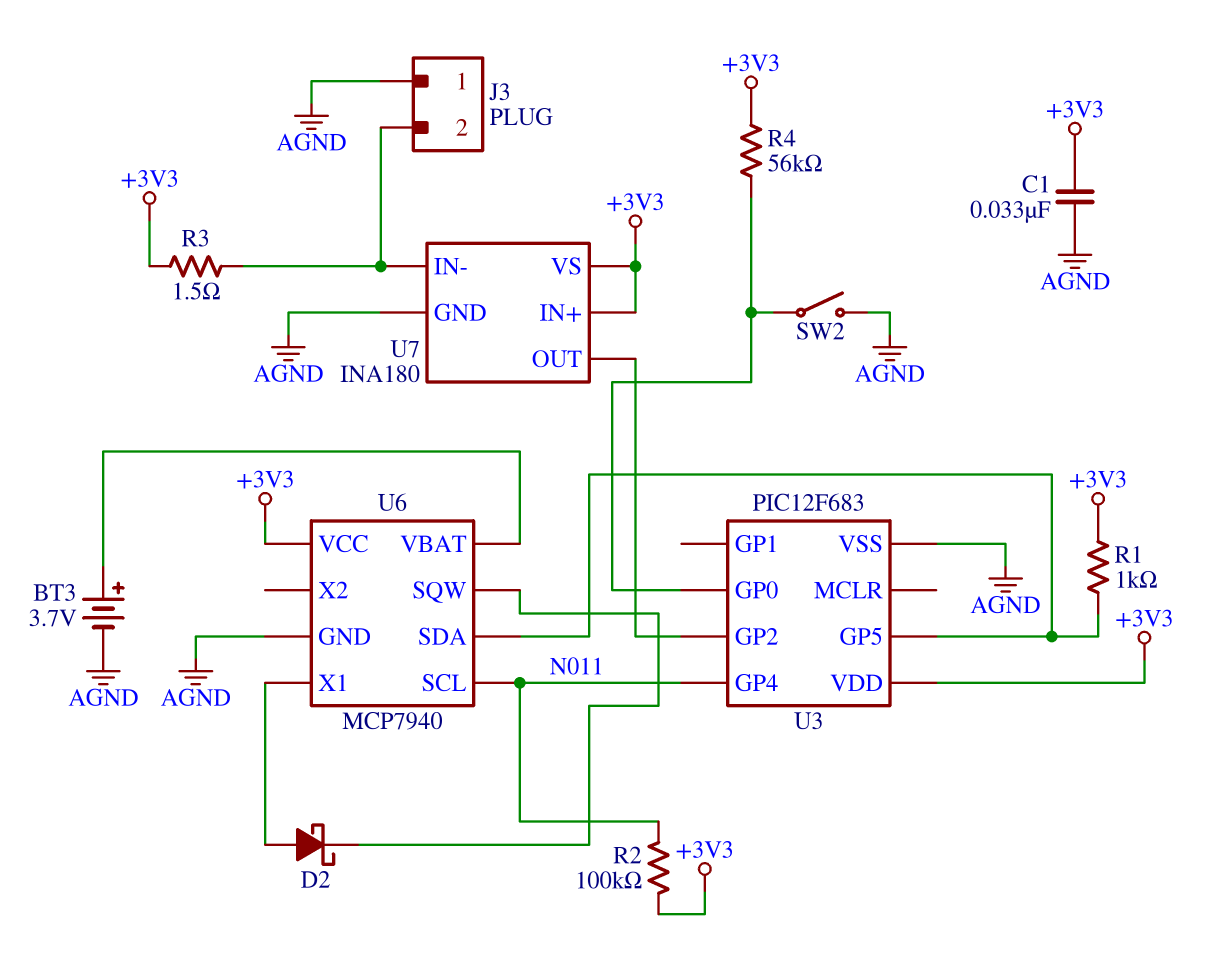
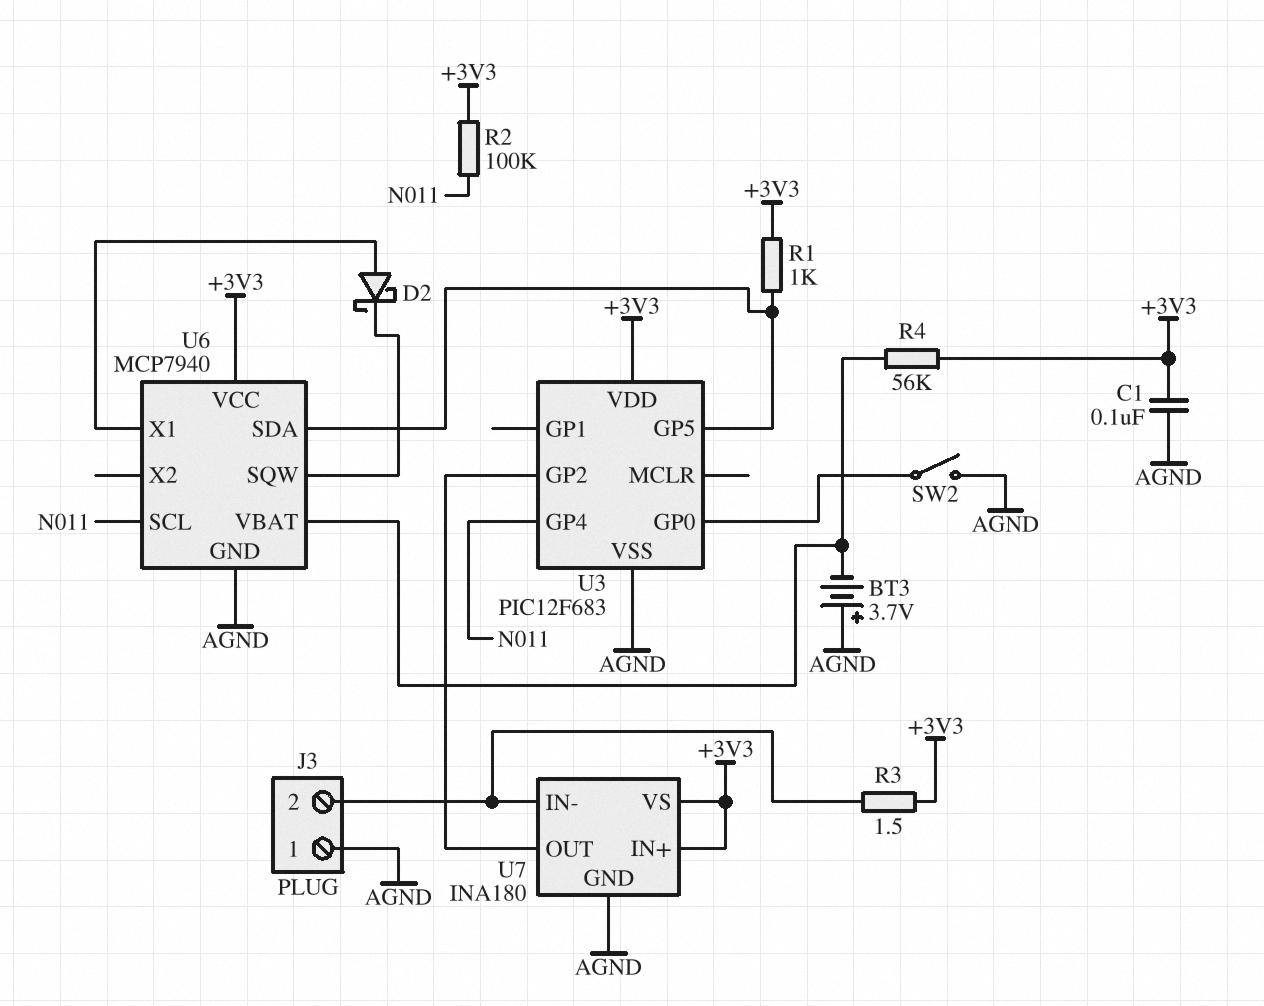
BT3: 3.7V (plus U6/VBAT, minus AGND) -> 3.7V (plus AGND, minus U6/VBAT)
C1: 33nF (+3V3, AGND) -> 100nF (+3V3, AGND)
R4: 56k (+3V3, U3/GP0) -> 56k (+3V3, U6/VBAT)

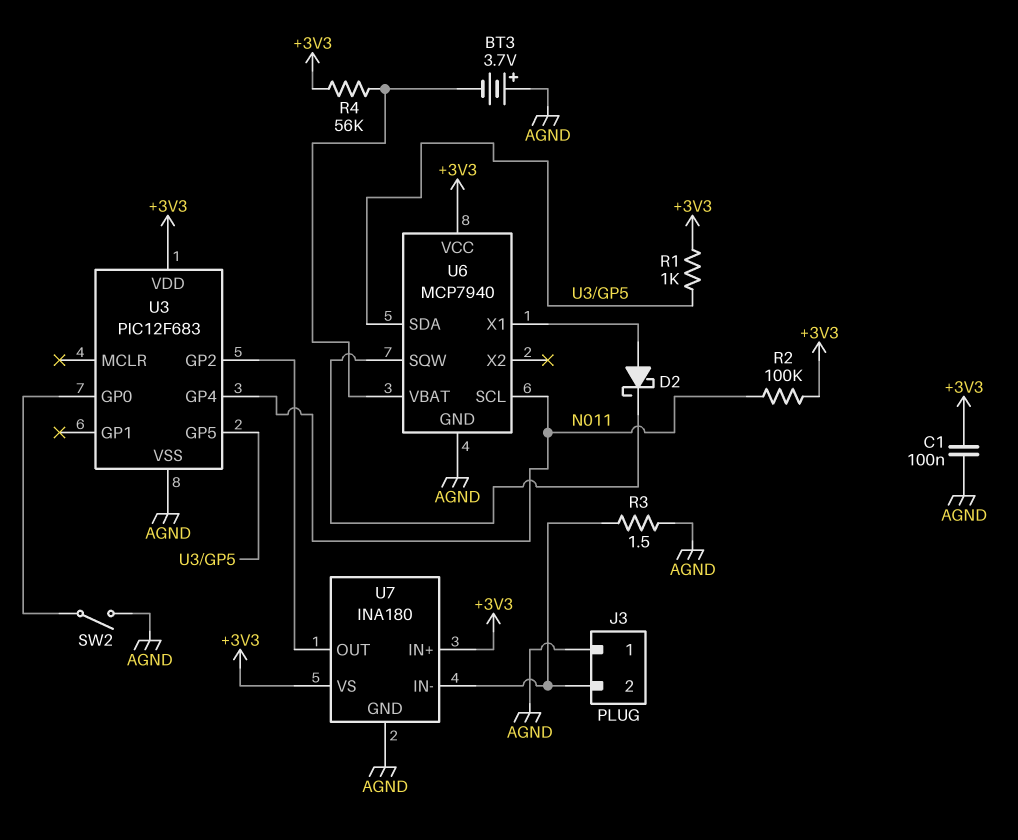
R3: 1.5 (+3V3, J3/2) -> 1.5 (AGND, J3/2)

